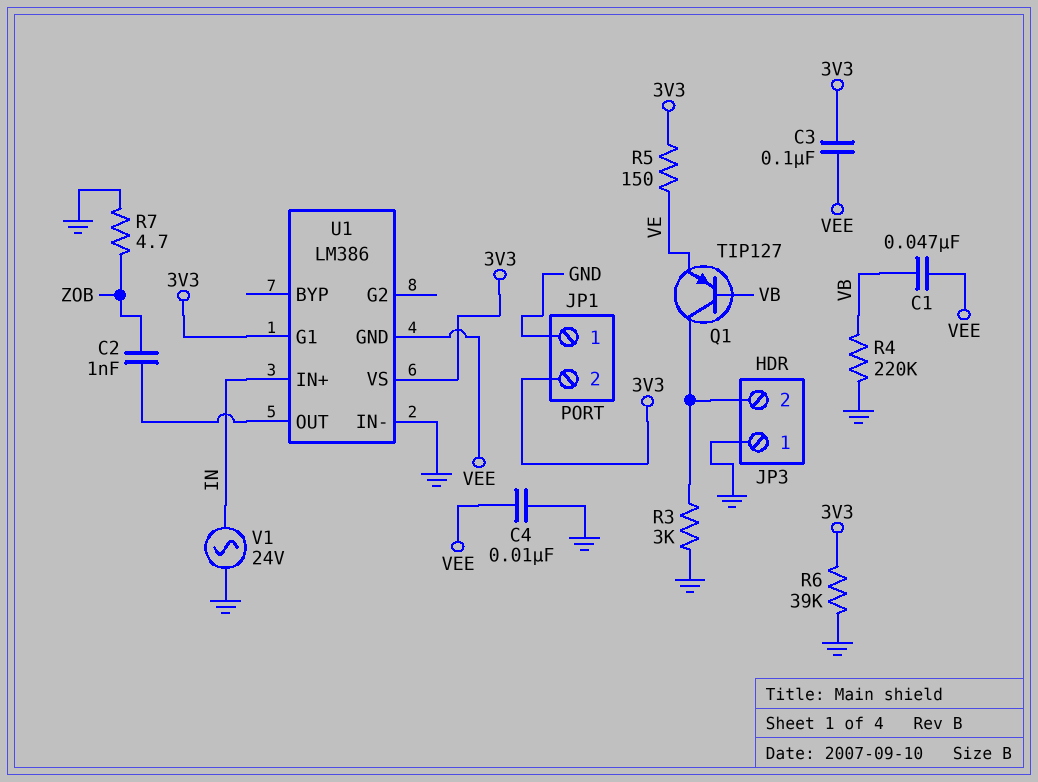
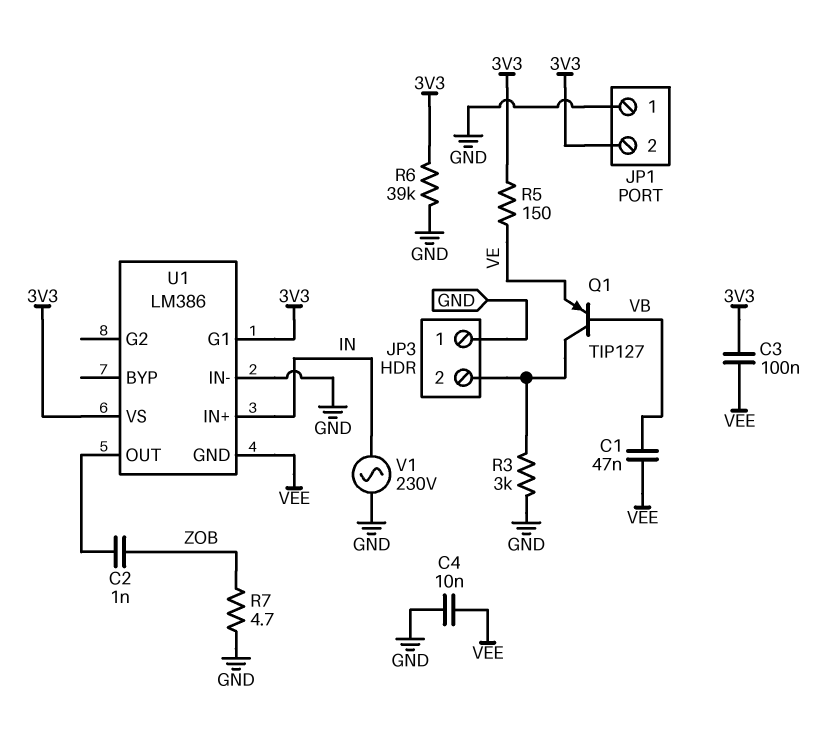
R4: 220k (GND, VB) -> none
V1: AC 24V (GND, IN) -> AC 230V (GND, IN)

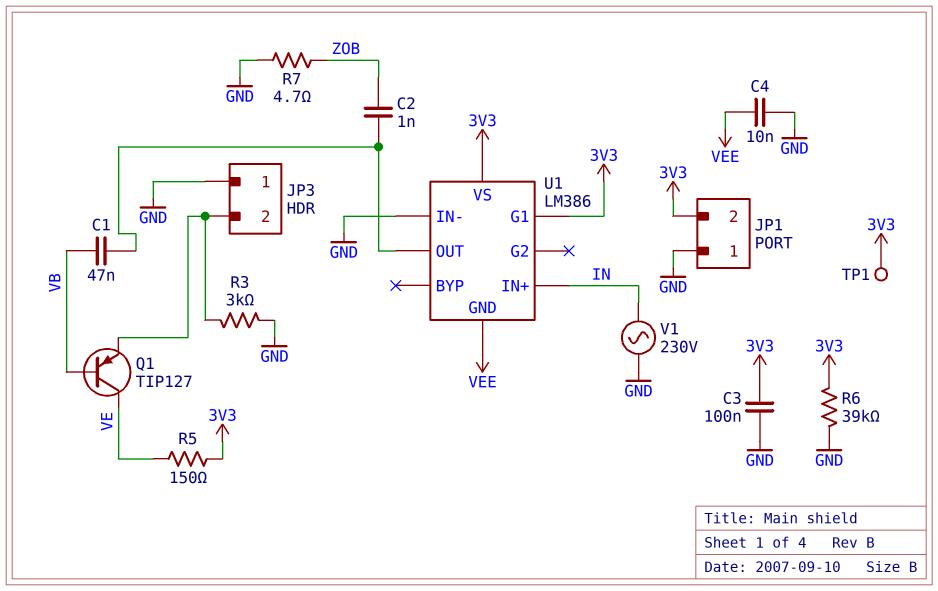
C1: 47nF (VB, VEE) -> 47nF (U1/OUT, VB)
C3: 100nF (3V3, VEE) -> 100nF (3V3, GND)
Q1: PNP TIP127 (B VB, C JP3/2, E VE) -> PNP TIP127 (B VB, C VE, E JP3/2)
TP1: none -> test point (3V3)

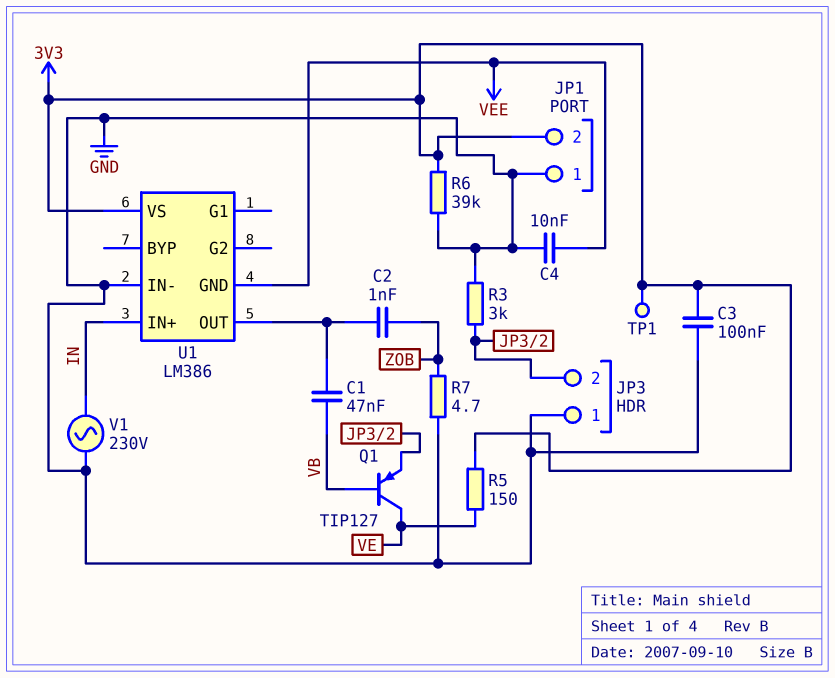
U1 pin G1: 3V3 -> none

